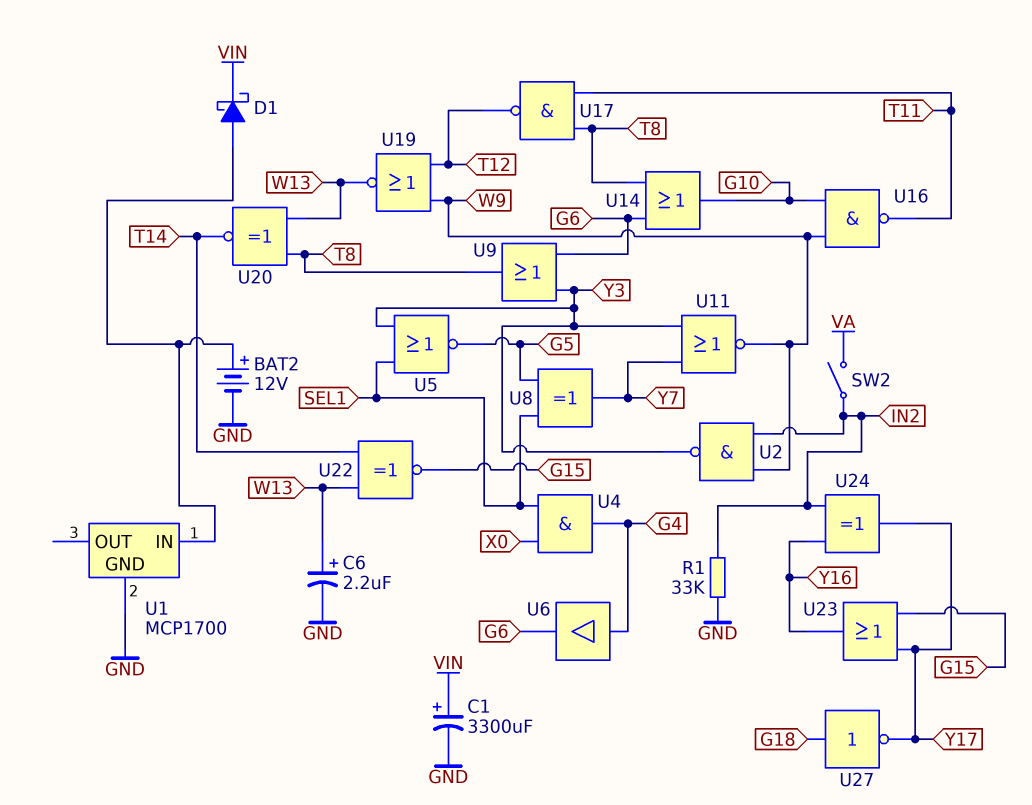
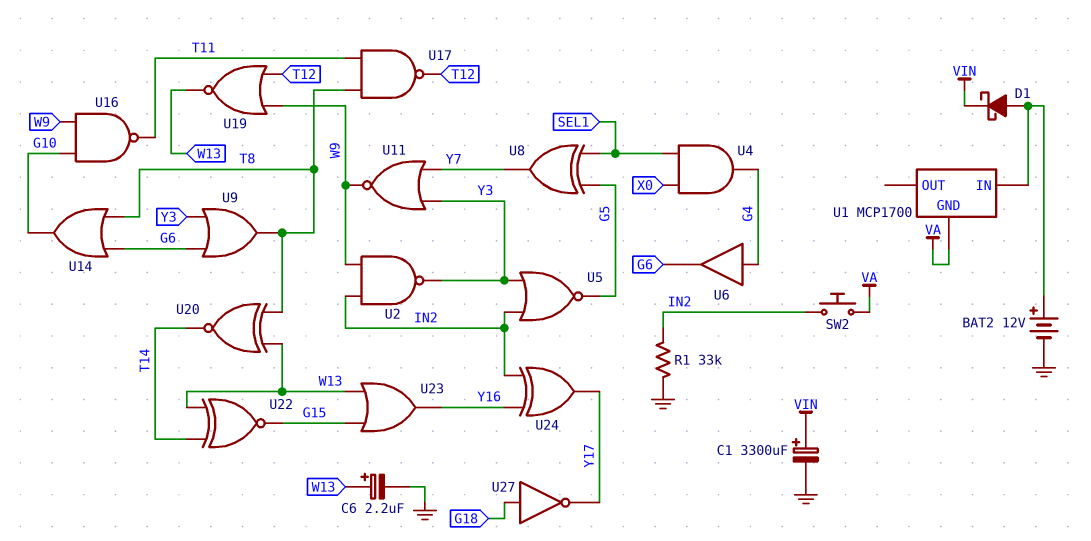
SW2: switch (IN2, VA) -> button (IN2, VA)
U1 pin GND: GND -> VA
U5: NOR (in SEL1, in Y3, out G5) -> NOR (in IN2, in Y3, out G5)
U23: OR (in G15, in Y17, out Y16) -> OR (in G15, in W13, out Y16)

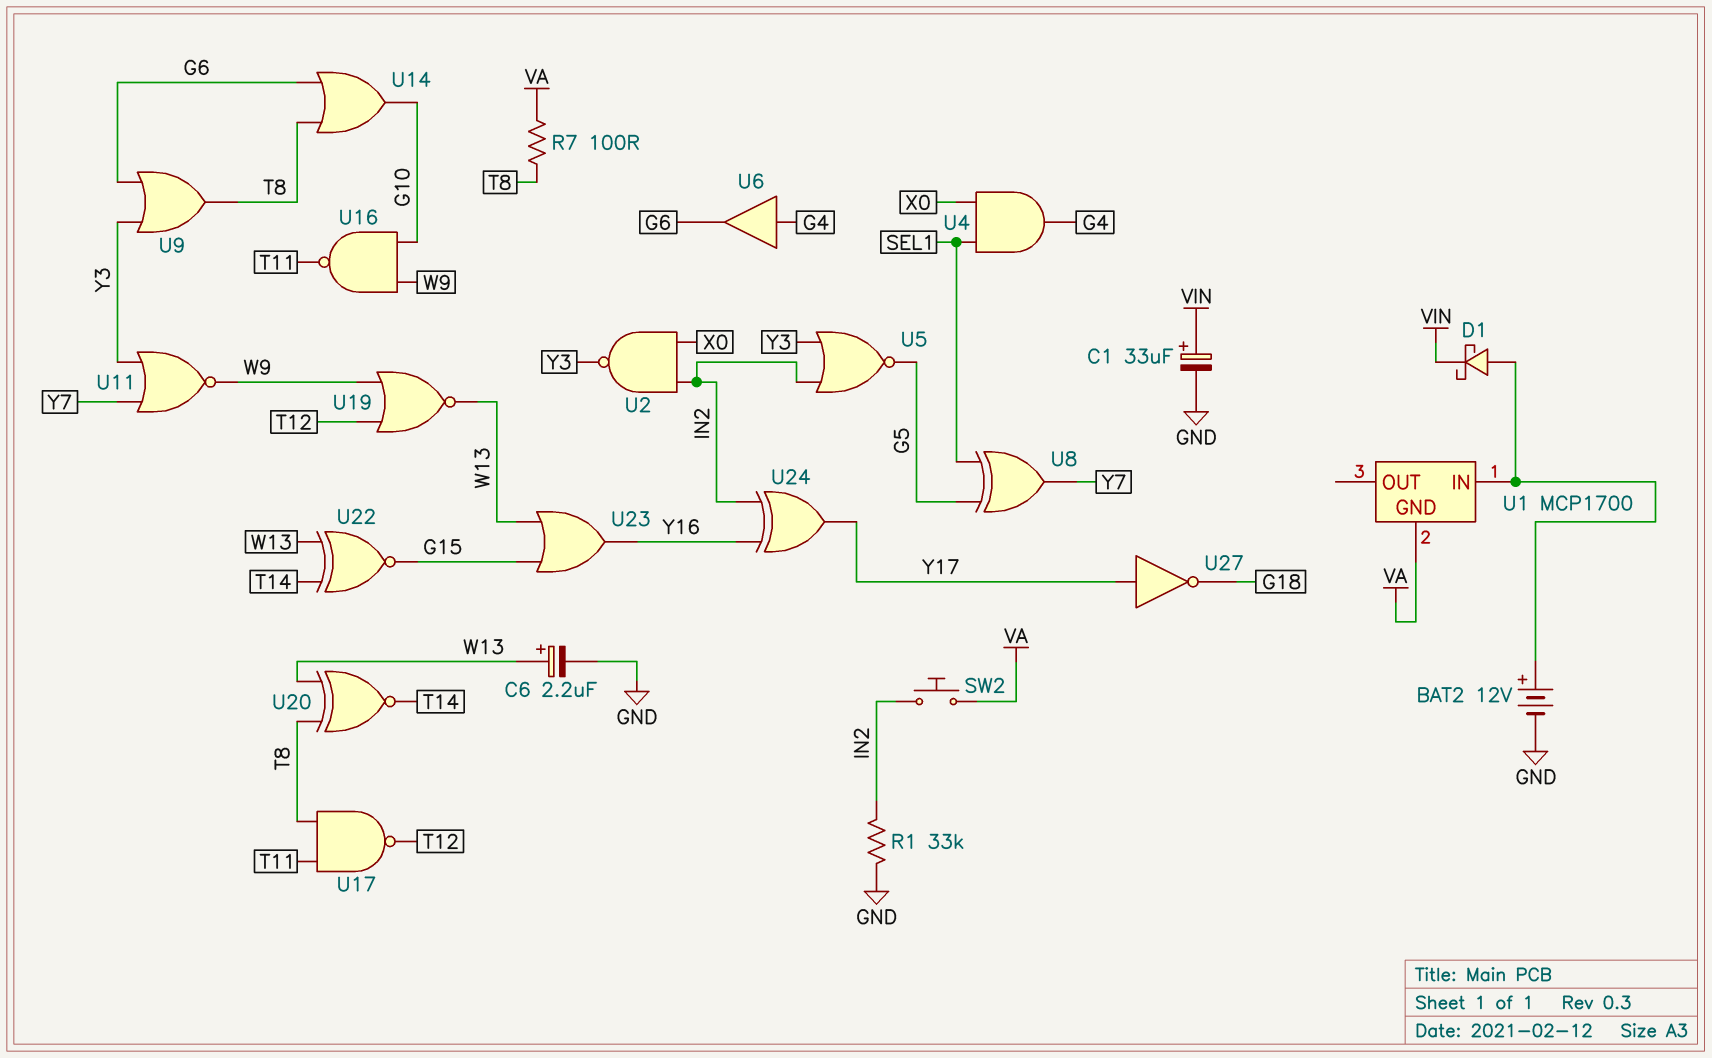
C1: 3300uF (plus VIN, minus GND) -> 33uF (plus VIN, minus GND)
R7: none -> 100 (T8, VA)
U2: NAND (in IN2, in W9, out Y3) -> NAND (in IN2, in X0, out Y3)
U27: NOT (in G18, out Y17) -> NOT (in Y17, out G18)

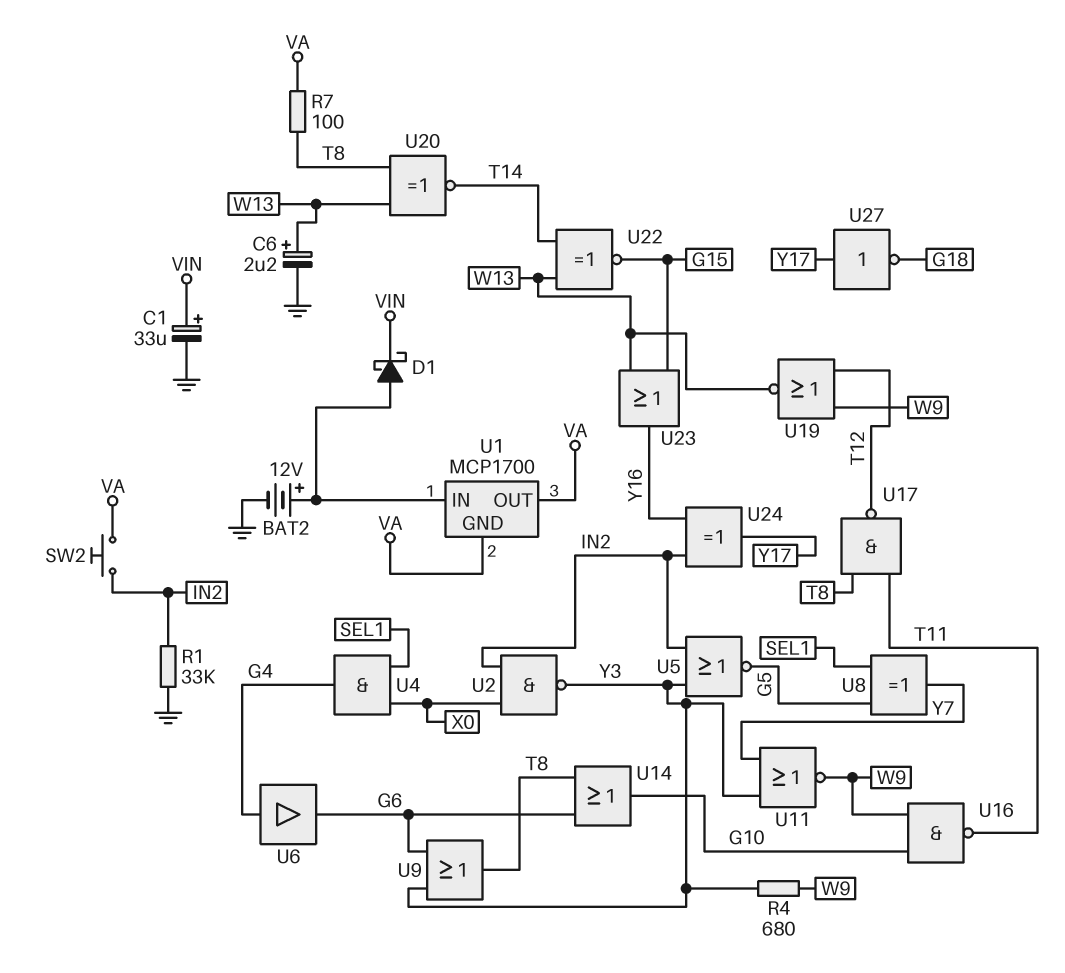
R4: none -> 680 (W9, Y3)
U1 pin OUT: none -> VA

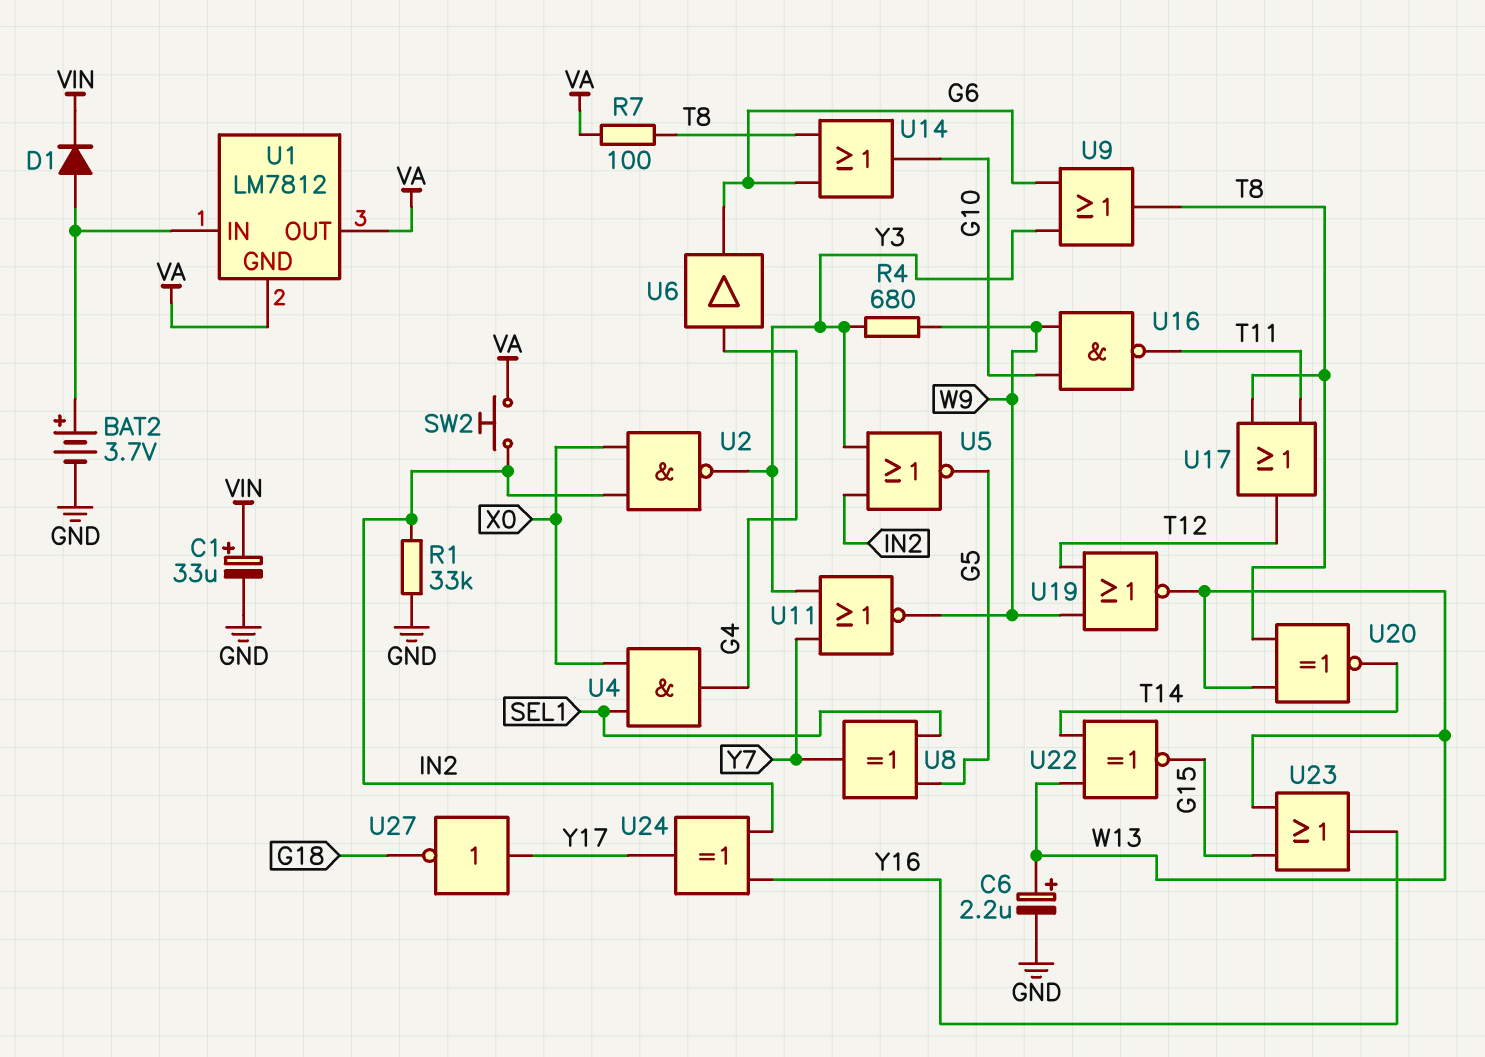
BAT2: 12V (plus U1/IN, minus GND) -> 3.7V (plus U1/IN, minus GND)
D1: schottky (A U1/IN, K VIN) -> diode (A U1/IN, K VIN)
U1: MCP1700 -> LM7812
U17: NAND (in T8, in T11, out T12) -> OR (in T8, in T11, out T12)

